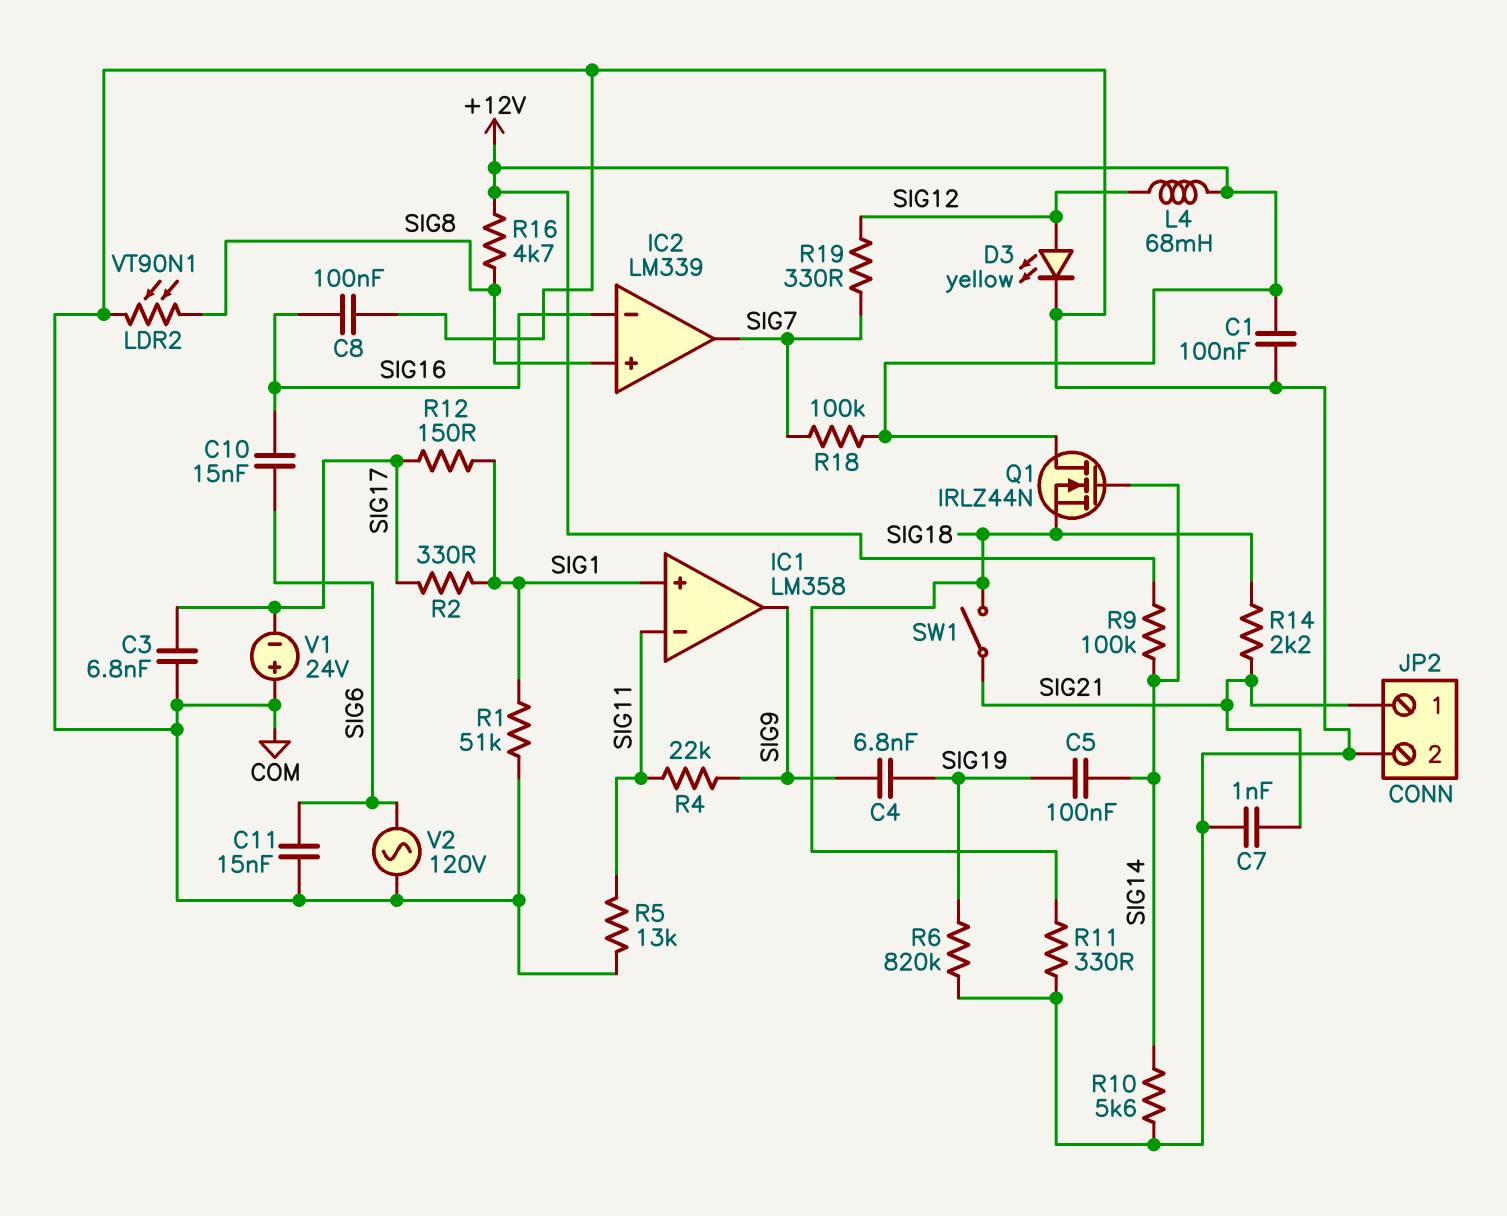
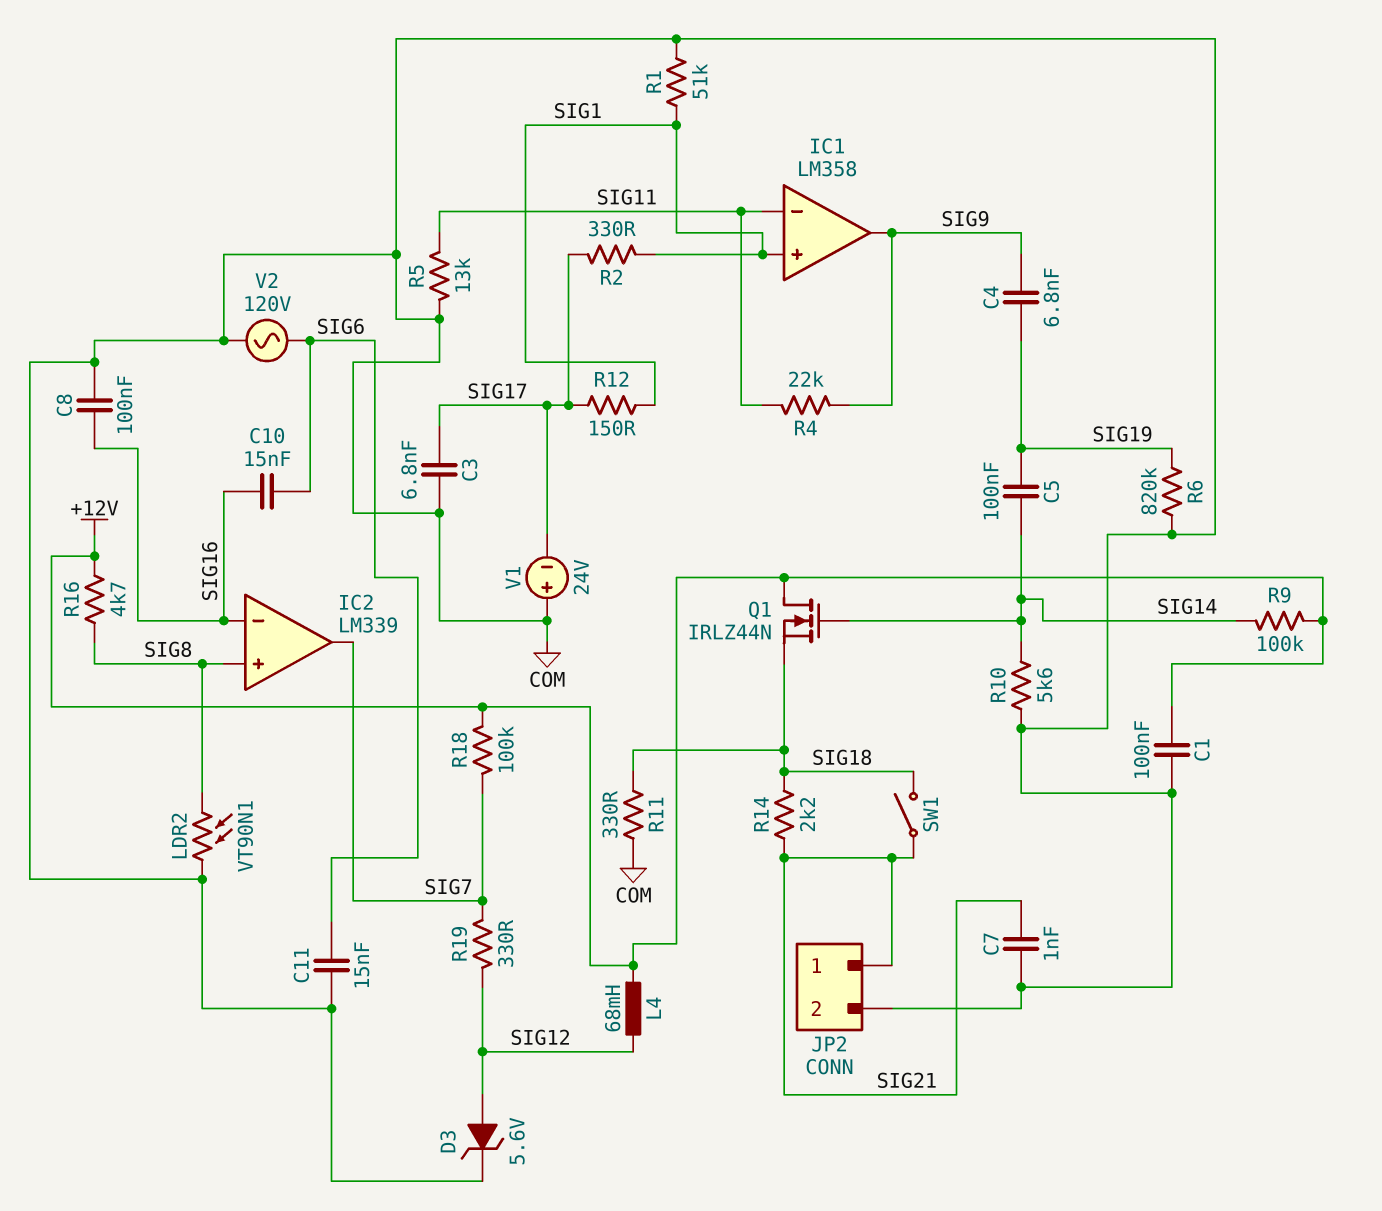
D3: LED yellow (A SIG12, K COM) -> zener 5.6V (A SIG12, K COM)

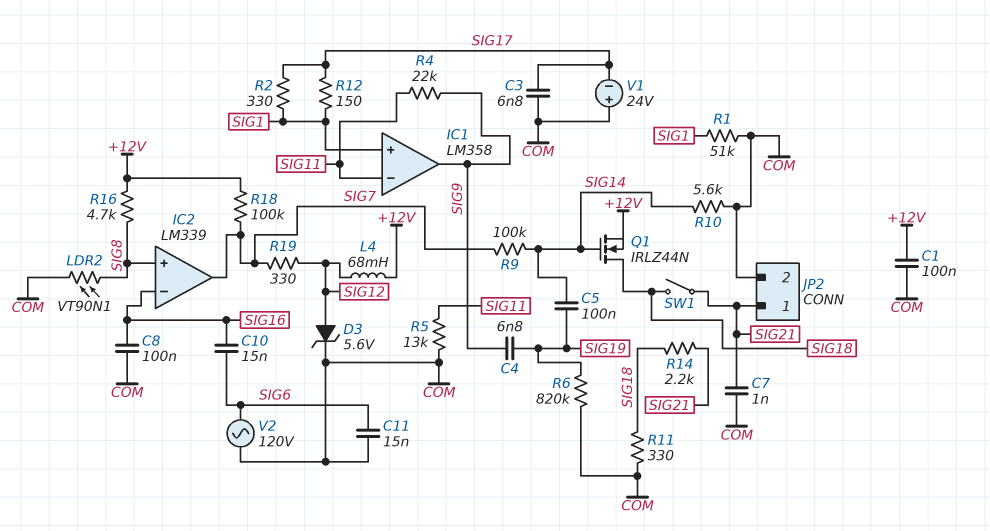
Q1: NMOS IRLZ44N (G SIG14, D +12V, S SIG18) -> NMOS IRLZ44N (G SIG14, D SIG18, S +12V)
R9: 100k (+12V, SIG14) -> 100k (SIG7, SIG14)

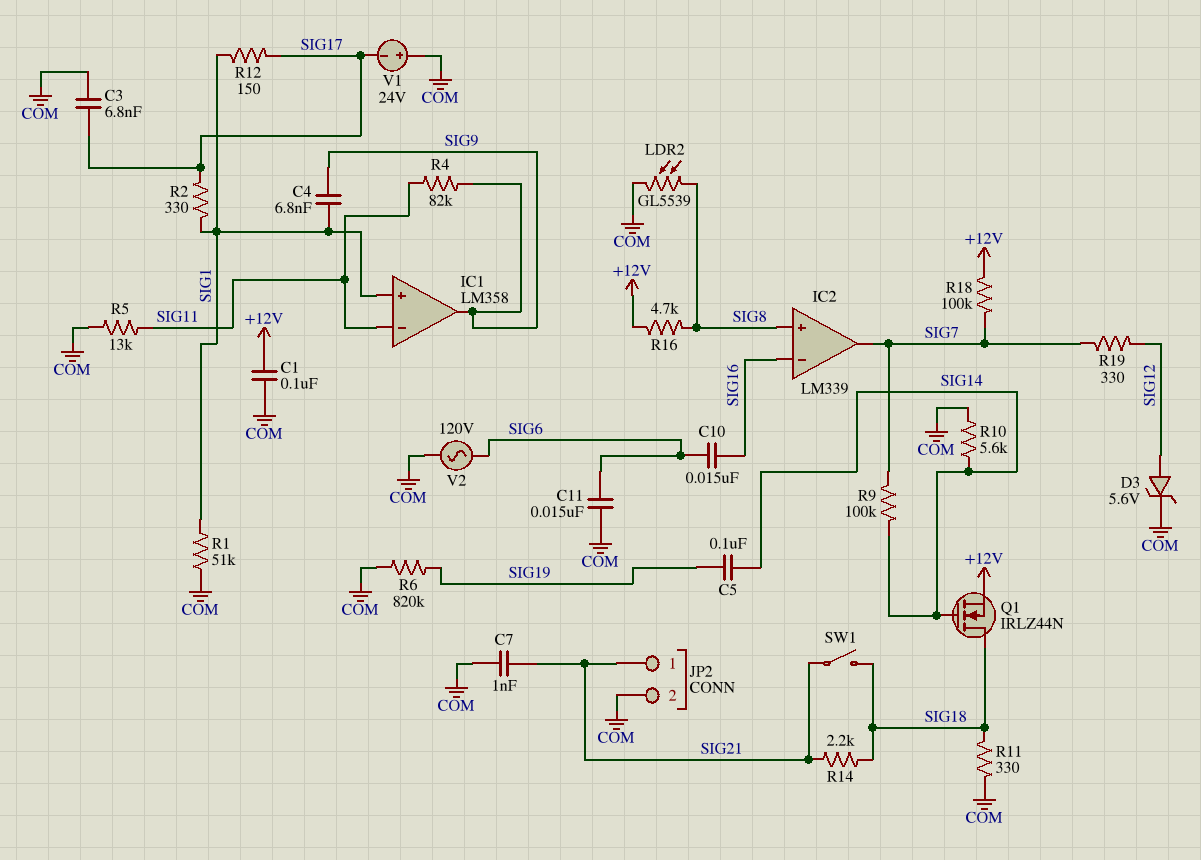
C4: 6.8nF (SIG9, SIG19) -> 6.8nF (SIG1, SIG9)
C8: 100nF (COM, SIG16) -> none
L4: 68mH (+12V, SIG12) -> none
LDR2: VT90N1 (COM, SIG8) -> GL5539 (COM, SIG8)
R4: 22k (SIG9, SIG11) -> 82k (SIG9, SIG11)

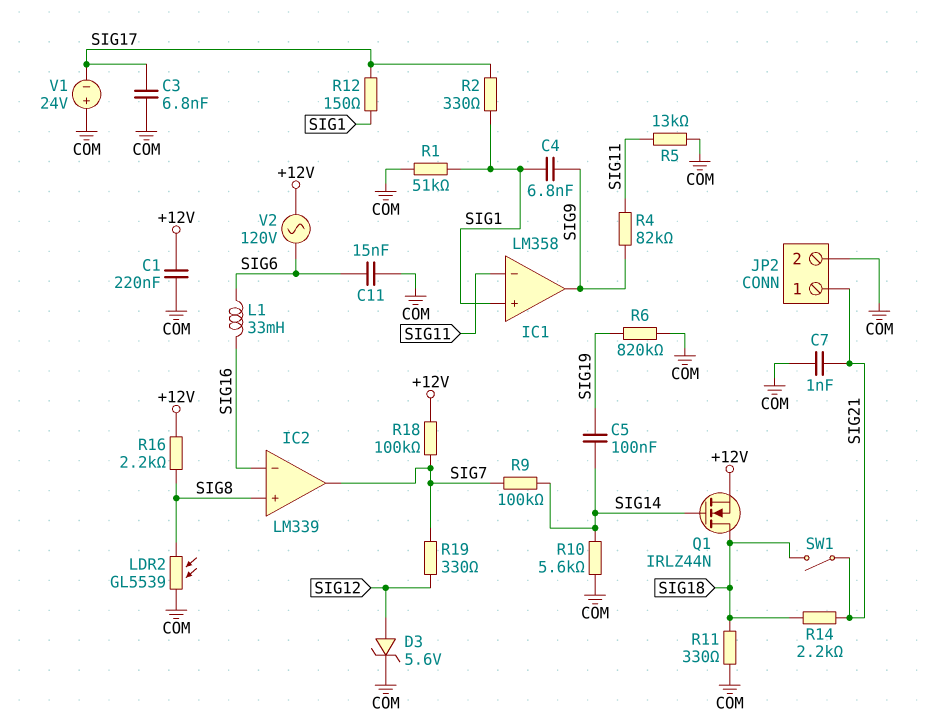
C1: 100nF (+12V, COM) -> 220nF (+12V, COM)
C10: 15nF (SIG6, SIG16) -> none
L1: none -> 33mH (SIG6, SIG16)
R16: 4.7k (+12V, SIG8) -> 2.2k (+12V, SIG8)
V2: AC 120V (COM, SIG6) -> AC 120V (+12V, SIG6)

